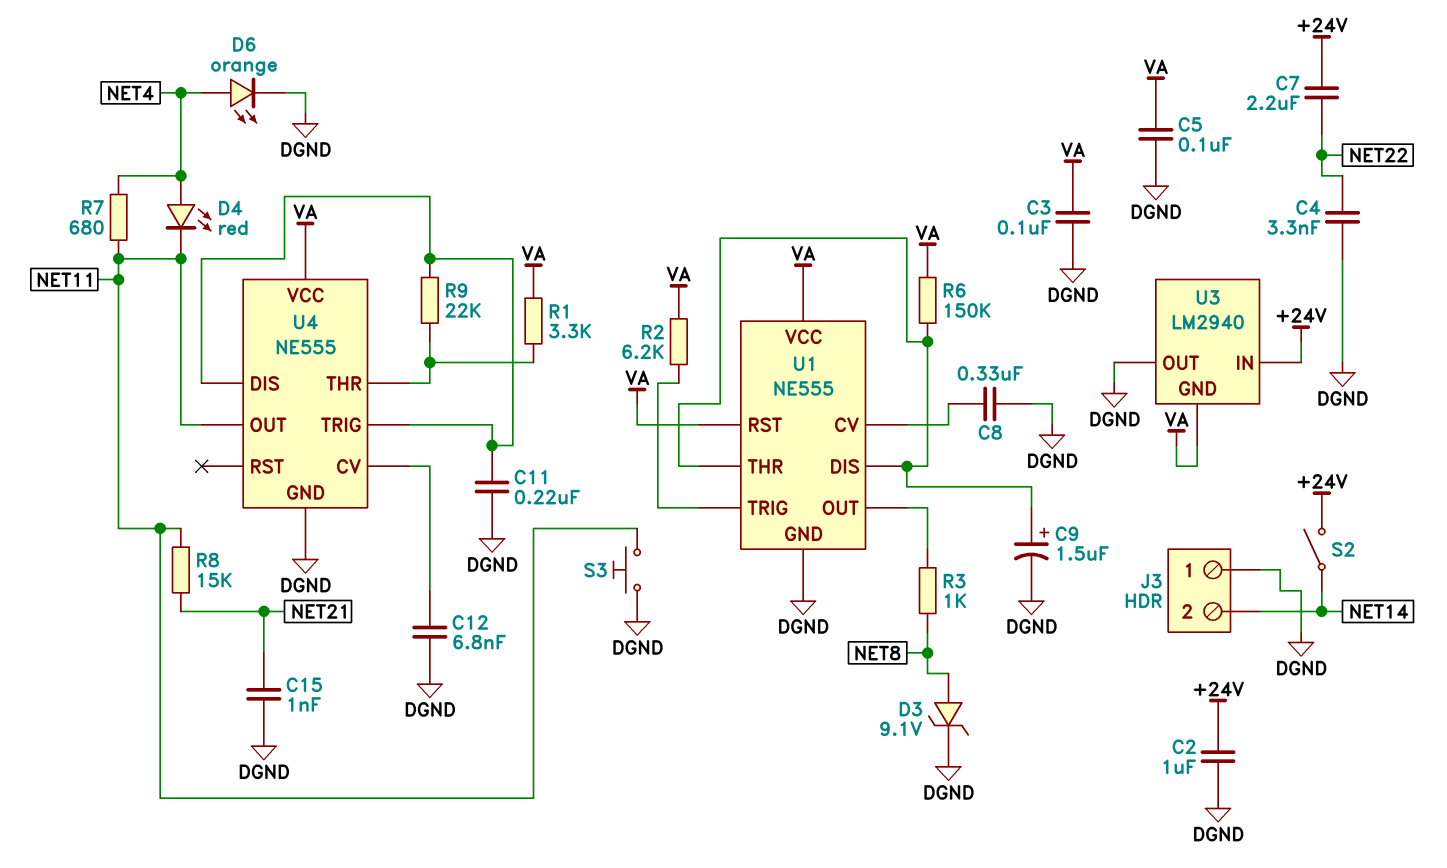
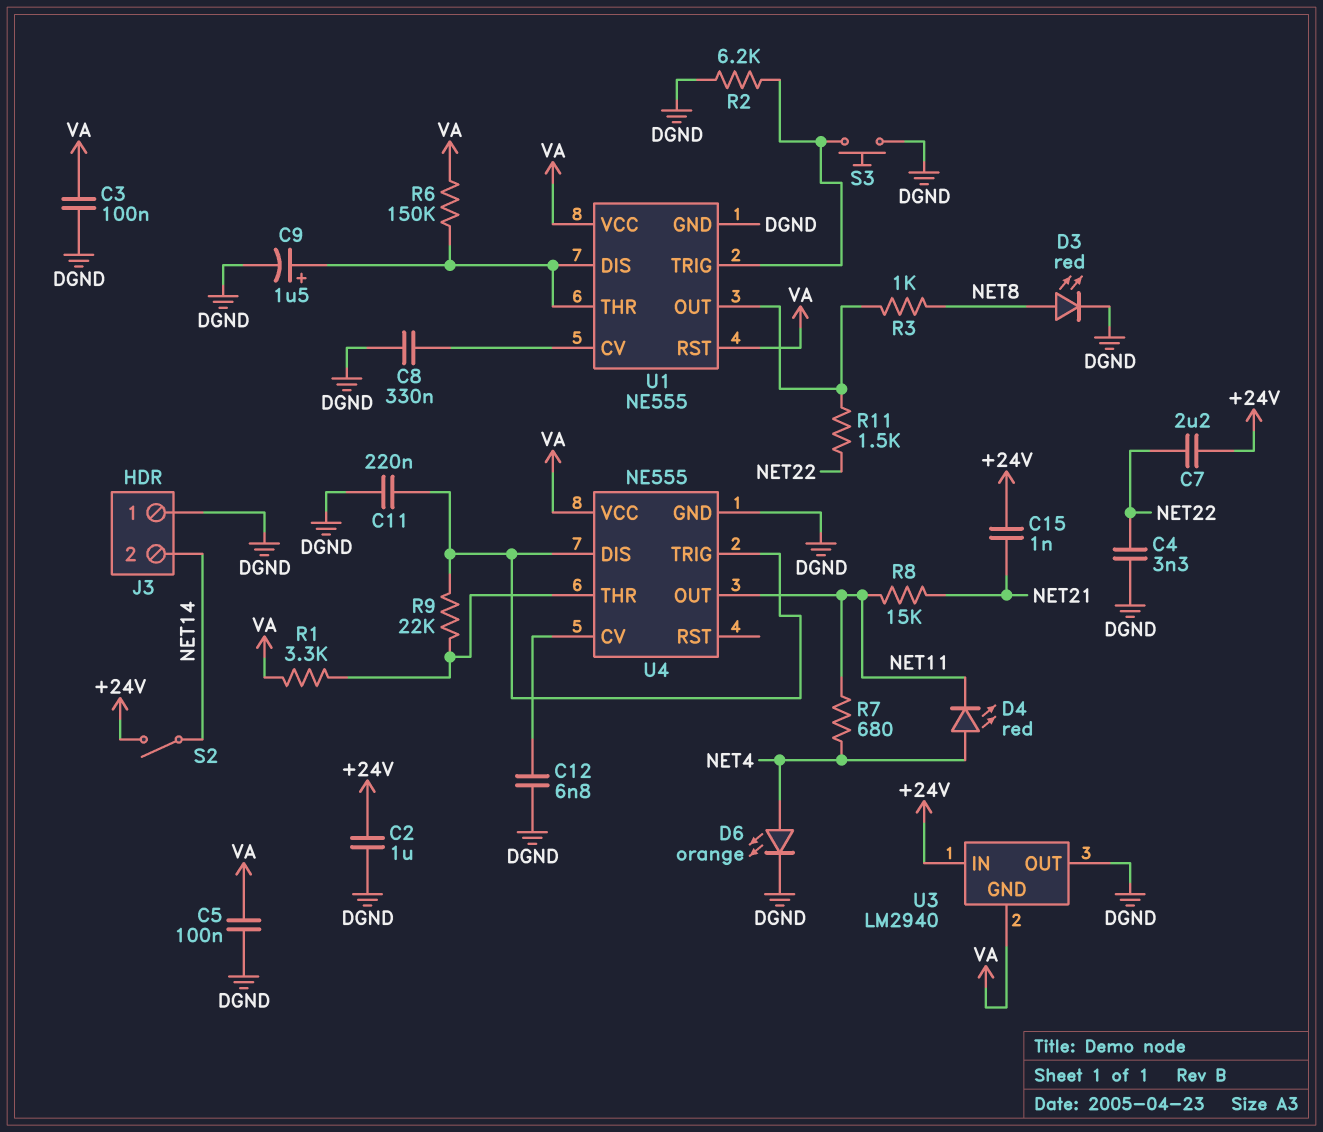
C15: 1nF (DGND, NET21) -> 1nF (+24V, NET21)
D3: zener 9.1V (A NET8, K DGND) -> LED red (A NET8, K DGND)
R2: 6.2k (U1/TRIG, VA) -> 6.2k (DGND, U1/TRIG)
R11: none -> 1.5k (NET22, U1/OUT)
S3: button (DGND, NET11) -> button (DGND, U1/TRIG)

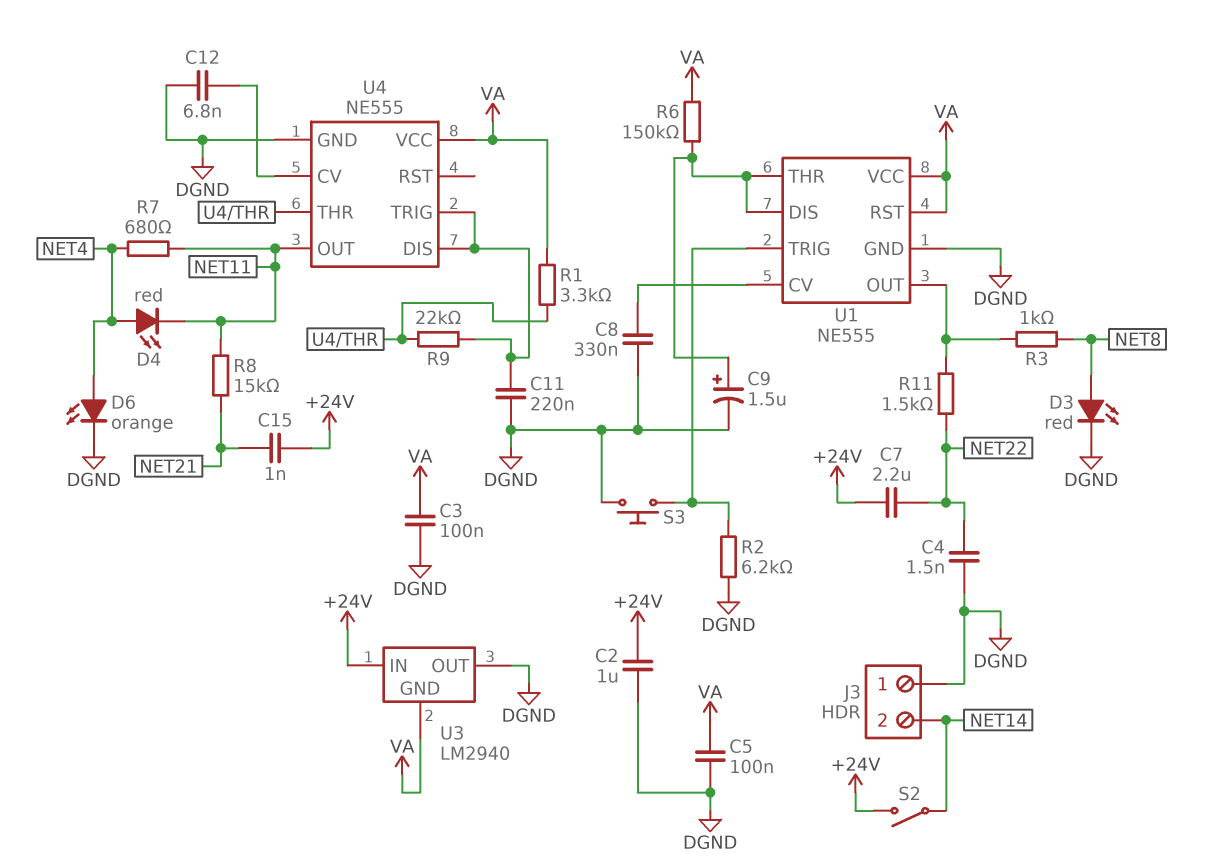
C4: 3.3nF (DGND, NET22) -> 1.5nF (DGND, NET22)

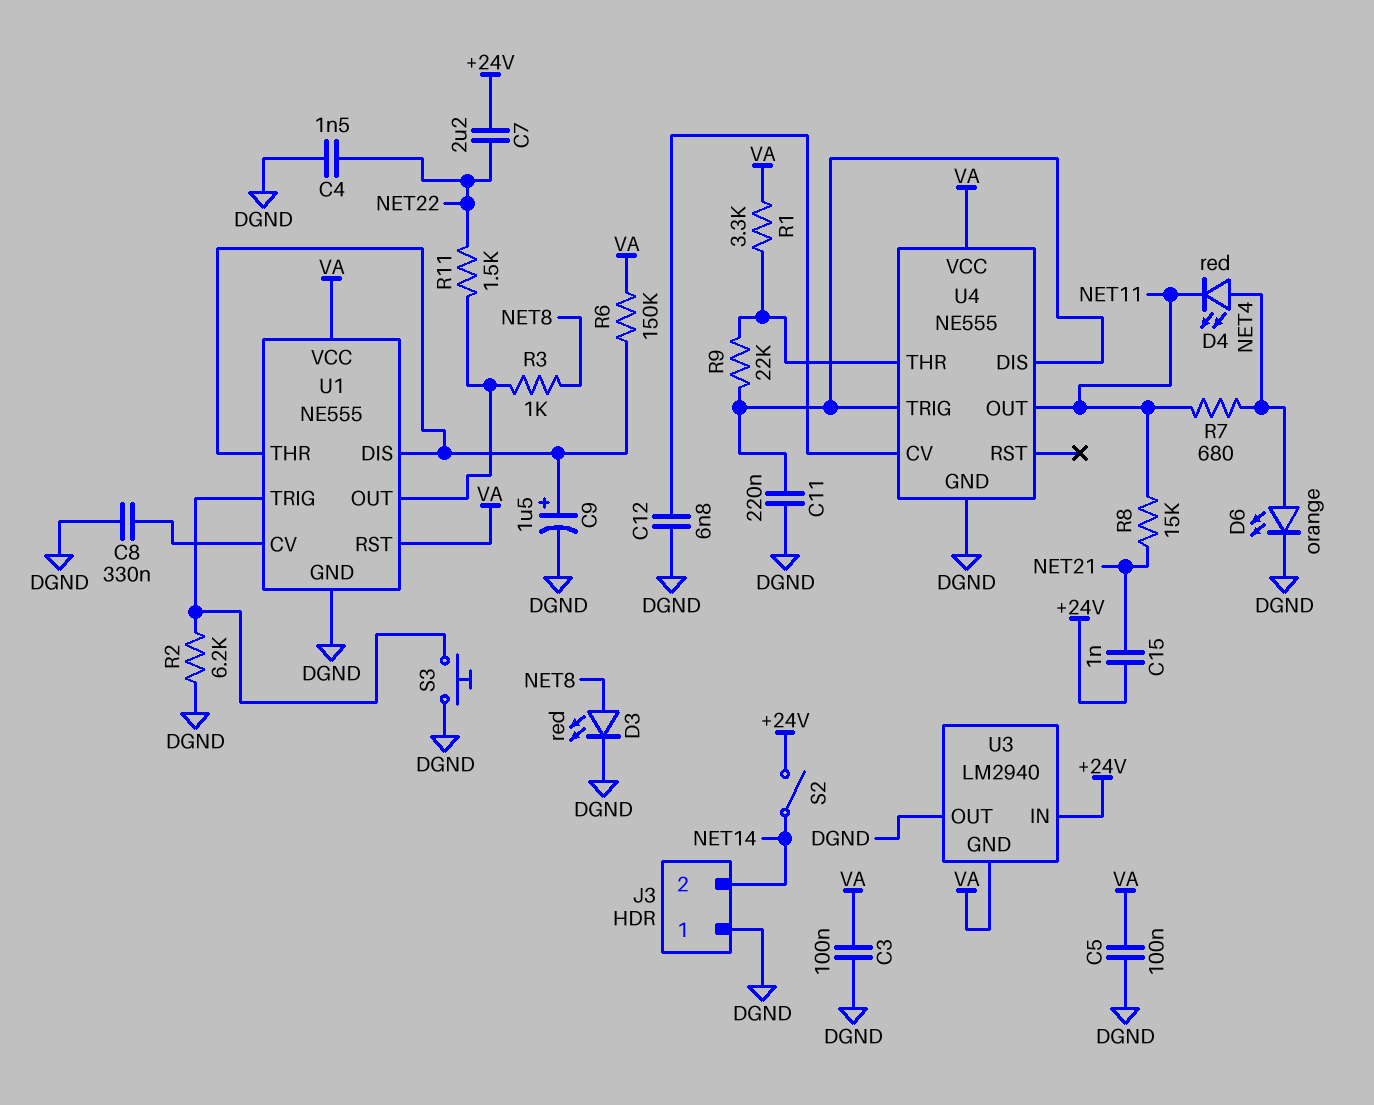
C2: 1uF (+24V, DGND) -> none

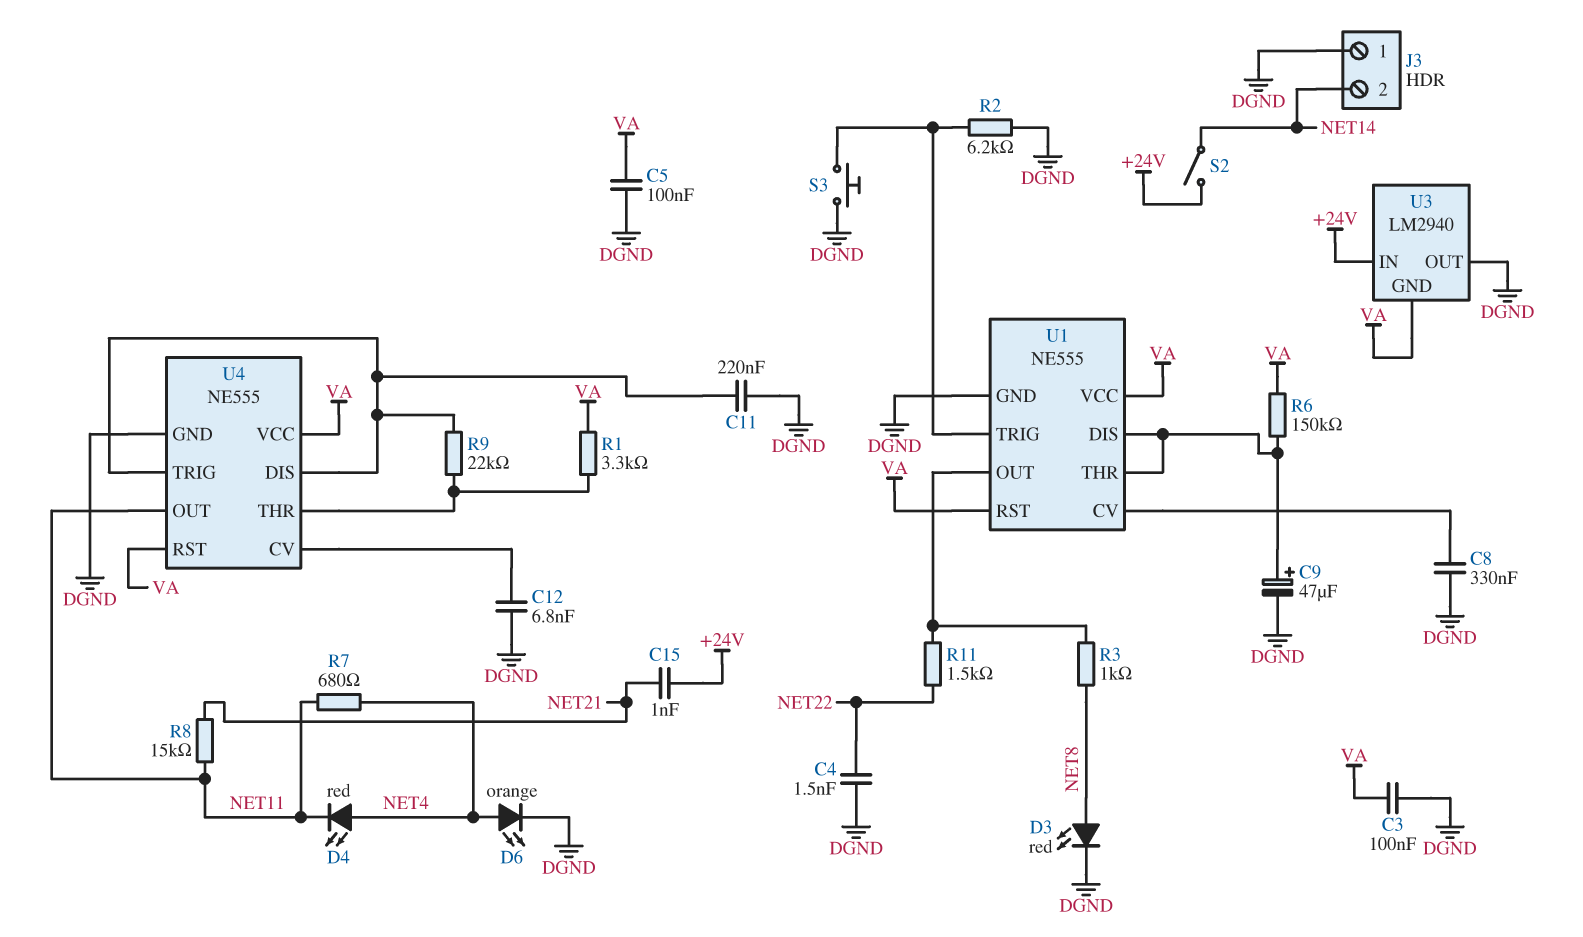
C7: 2.2uF (+24V, NET22) -> none
C9: 1.5uF (plus U1/DIS, minus DGND) -> 47uF (plus U1/DIS, minus DGND)
U4 pin RST: none -> VA

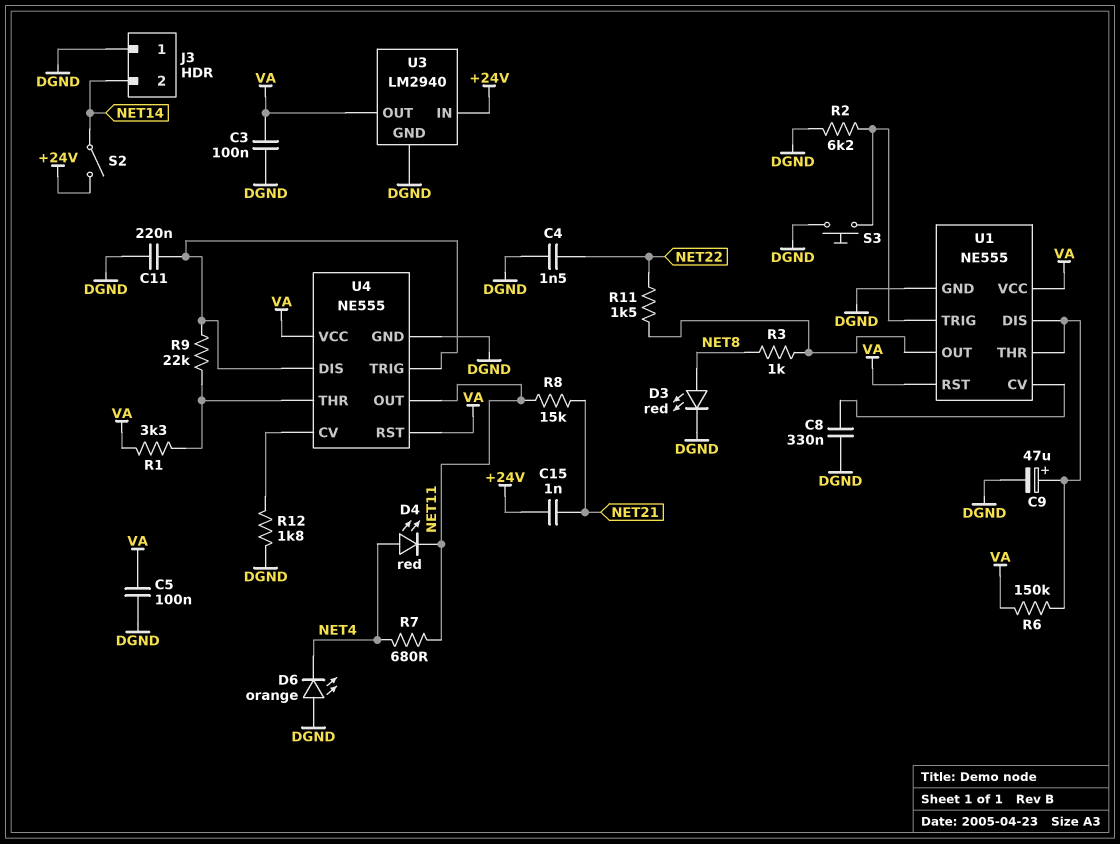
C12: 6.8nF (DGND, U4/CV) -> none
D6: LED orange (A NET4, K DGND) -> LED orange (A DGND, K NET4)
R12: none -> 1.8k (DGND, U4/CV)
U3 pin GND: VA -> DGND
U3 pin OUT: DGND -> VA

